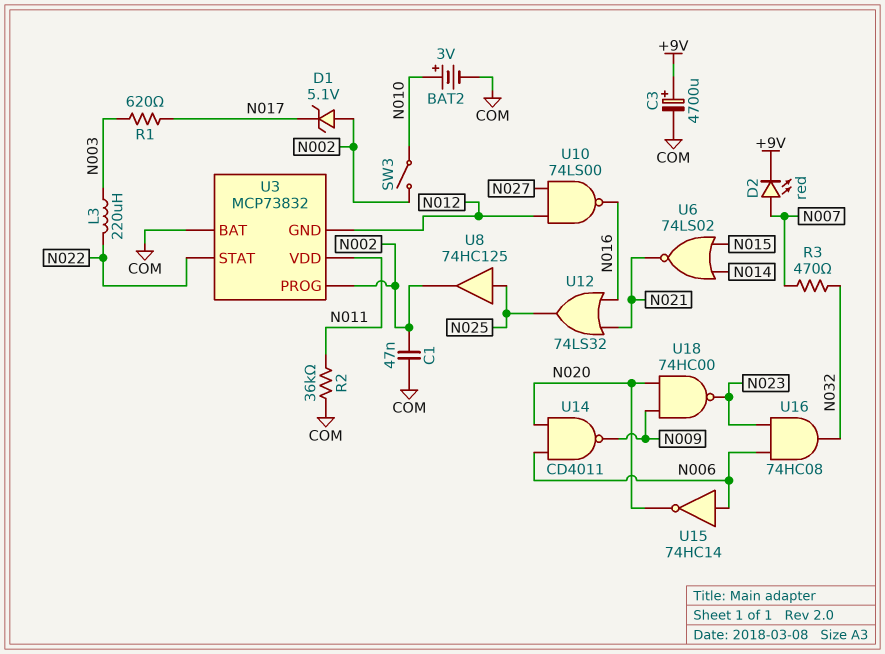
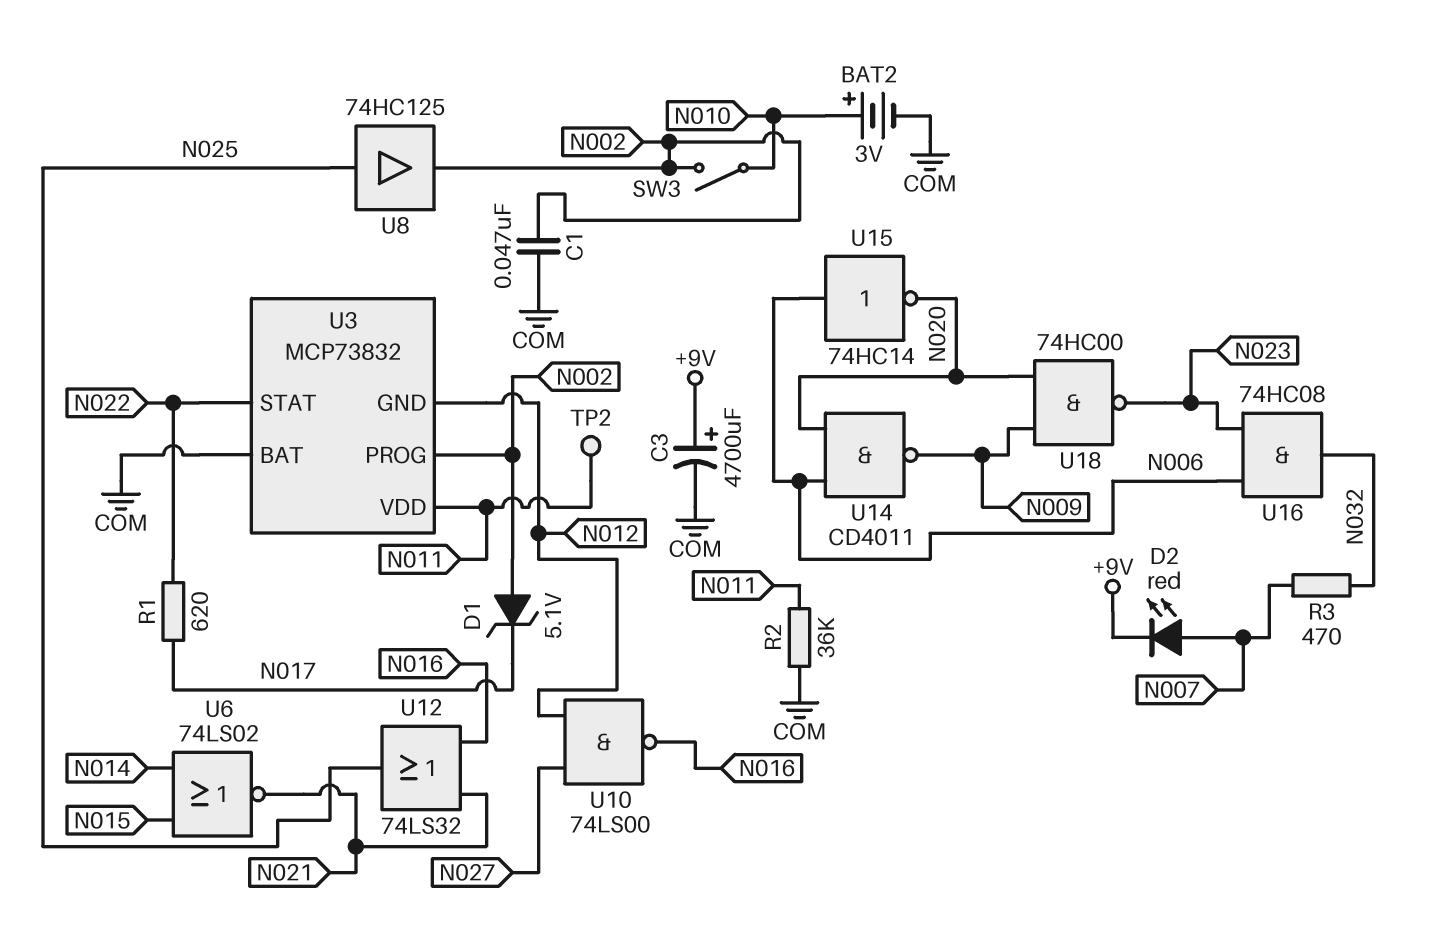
L3: 220uH (N003, N022) -> none
R1: 620 (N003, N017) -> 620 (N017, N022)
TP2: none -> test point (N011)

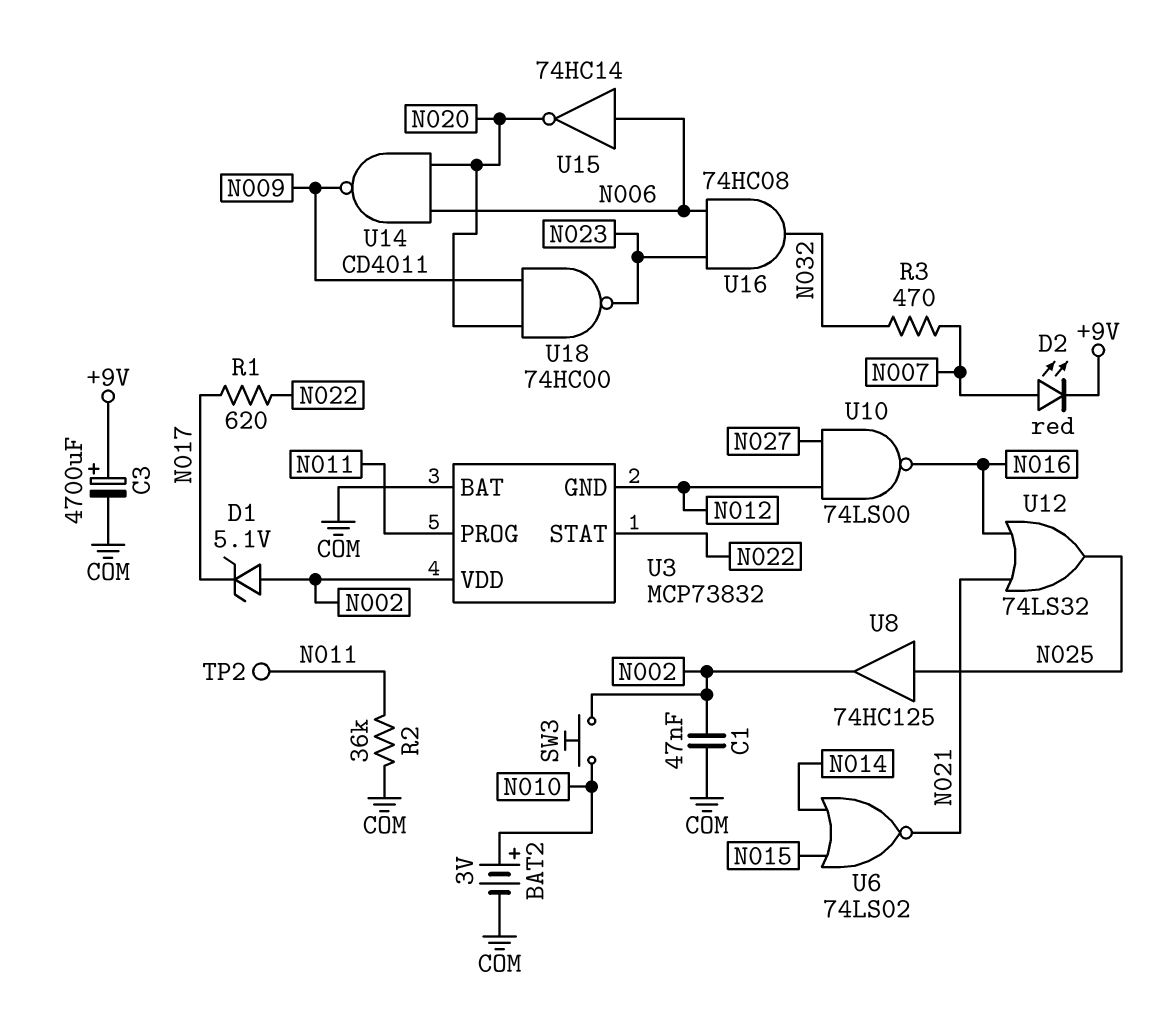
SW3: switch (N002, N010) -> button (N002, N010)
U3 pin PROG: N002 -> N011
U3 pin VDD: N011 -> N002

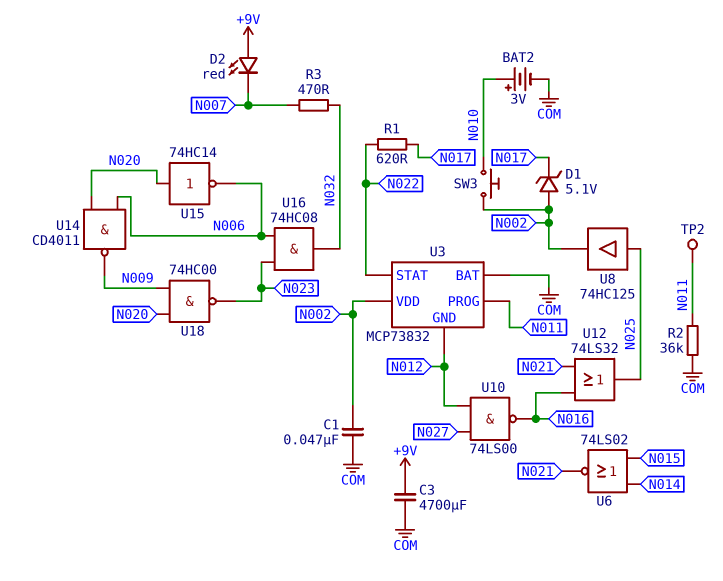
C3: 4700uF (plus +9V, minus COM) -> 4700uF (+9V, COM)
D2: LED red (A N007, K +9V) -> LED red (A +9V, K N007)
U15: NOT 74HC14 (in N006, out N020) -> NOT 74HC14 (in N020, out N006)

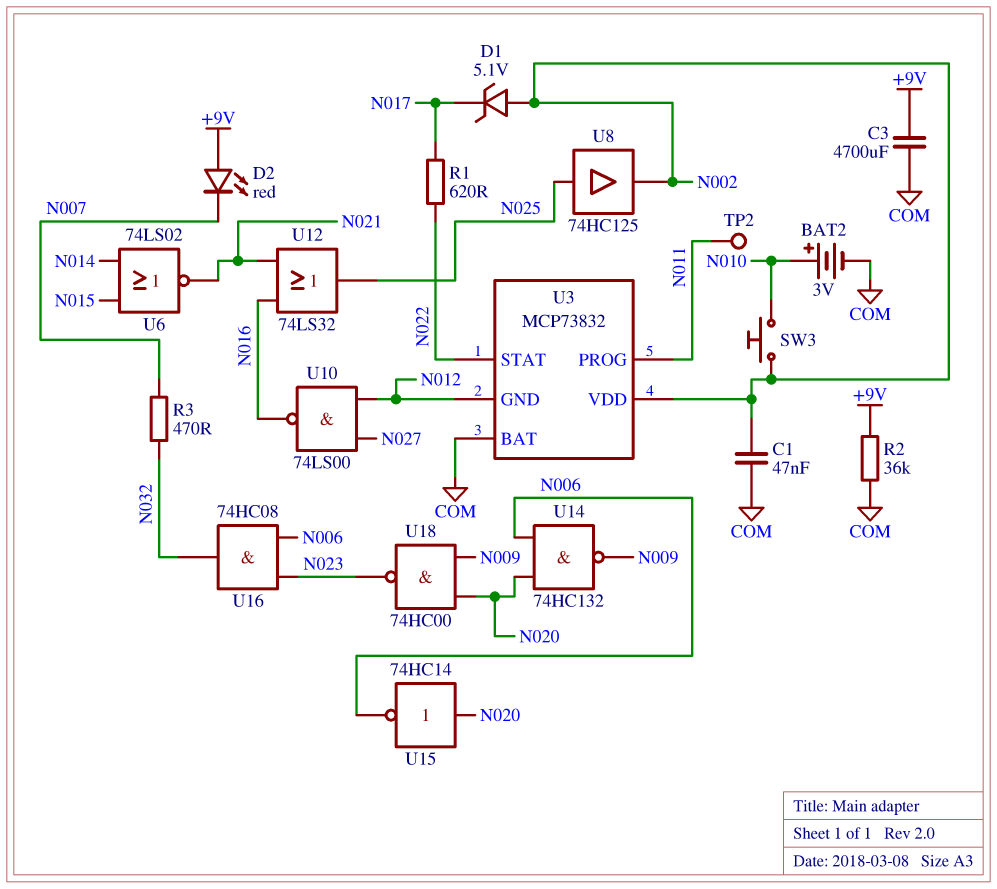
R2: 36k (COM, N011) -> 36k (+9V, COM)
U14: NAND CD4011 (in N006, in N020, out N009) -> NAND 74HC132 (in N006, in N020, out N009)

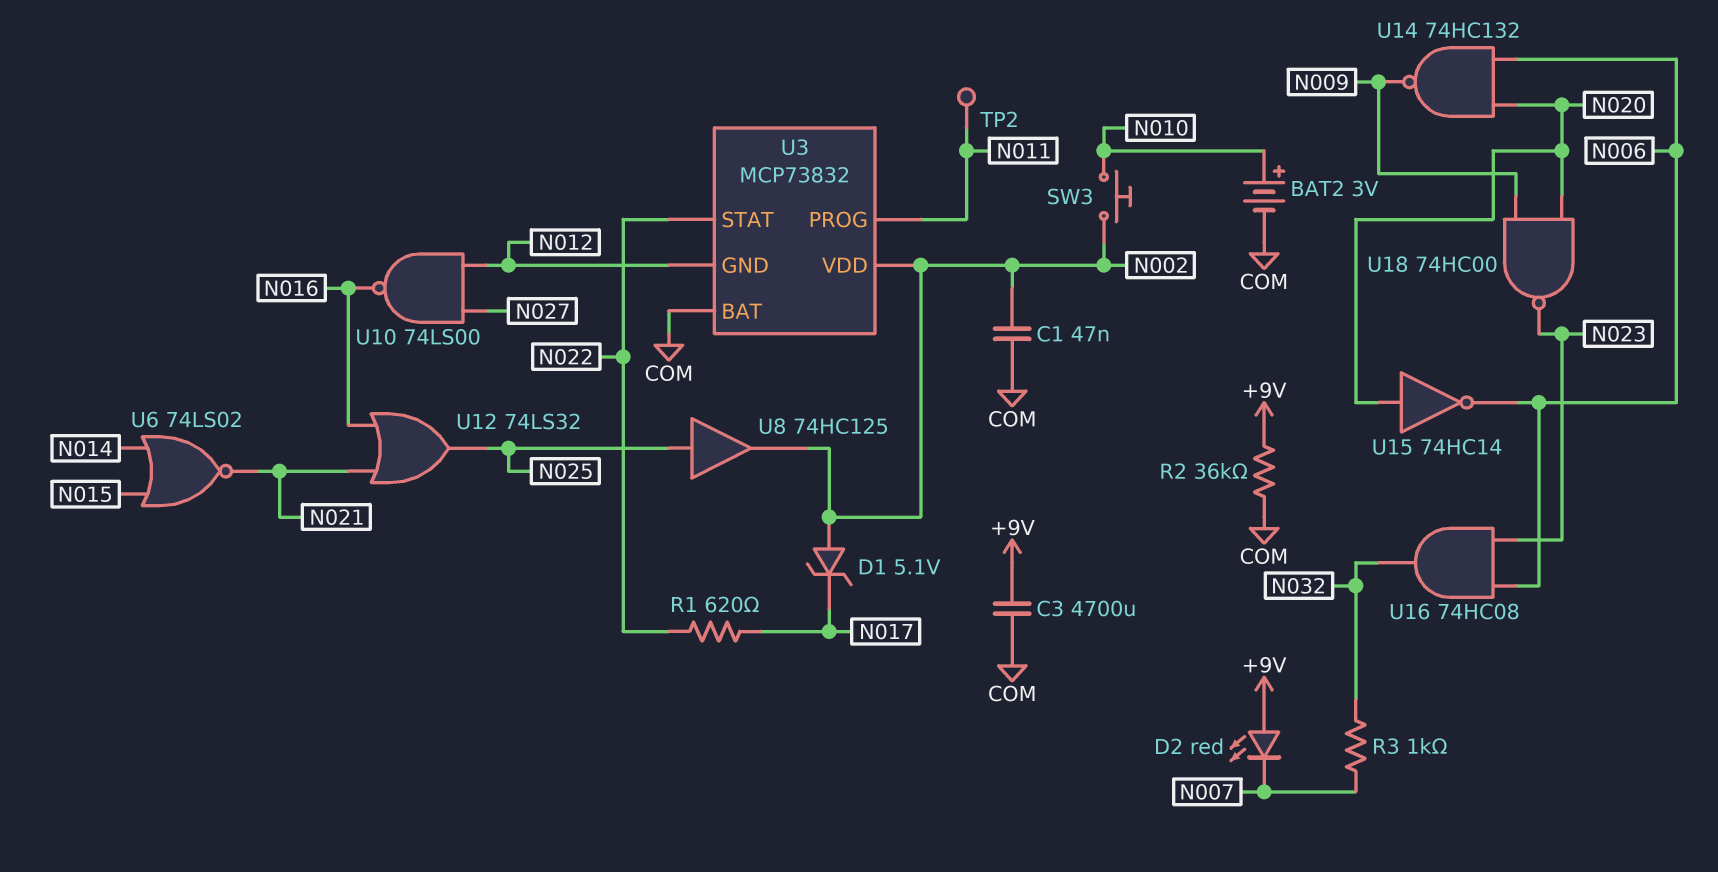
R3: 470 (N007, N032) -> 1k (N007, N032)

